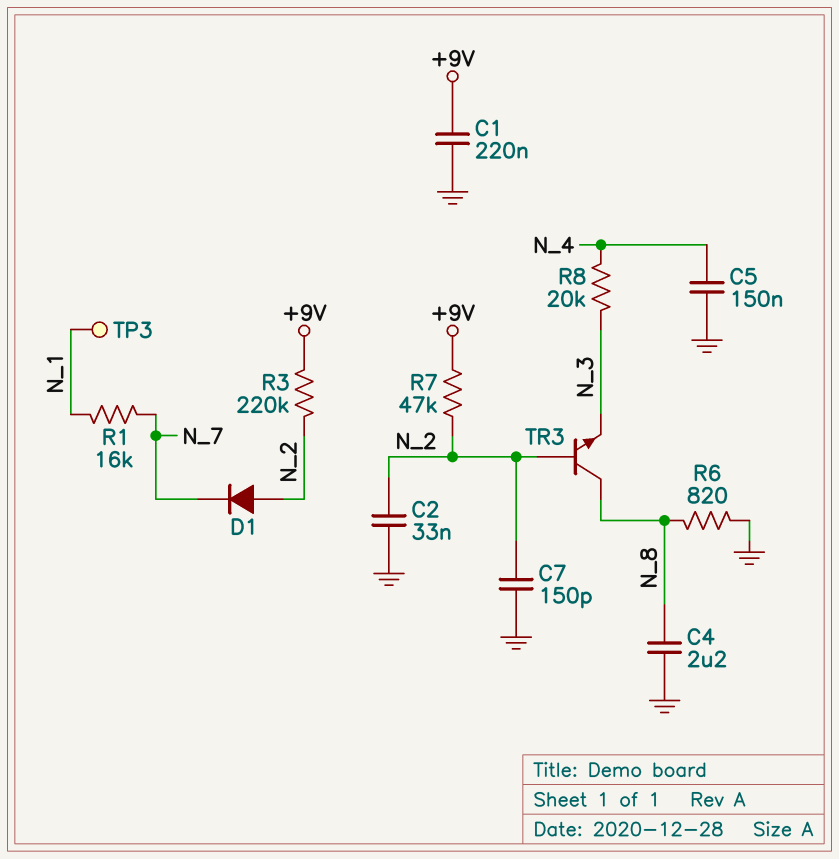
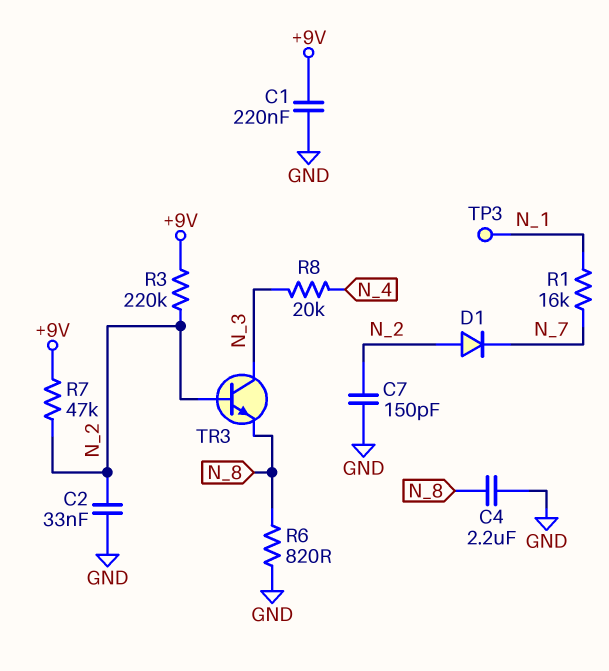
C5: 150nF (GND, N_4) -> none
TR3: NPN (B N_2, C N_8, E N_3) -> NPN (B N_2, C N_3, E N_8)

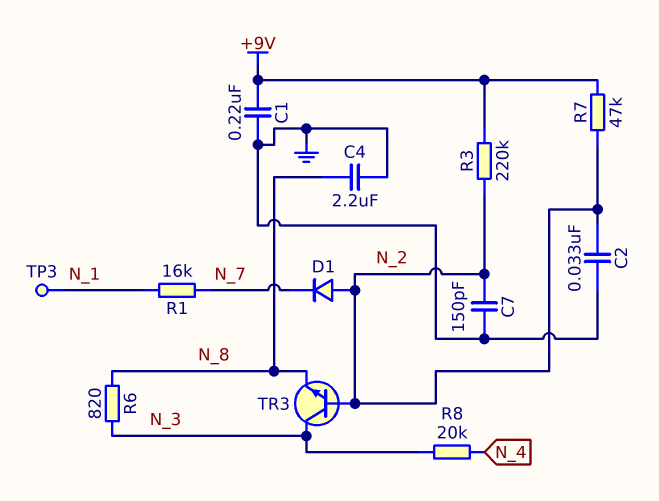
R6: 820 (GND, N_8) -> 820 (N_3, N_8)

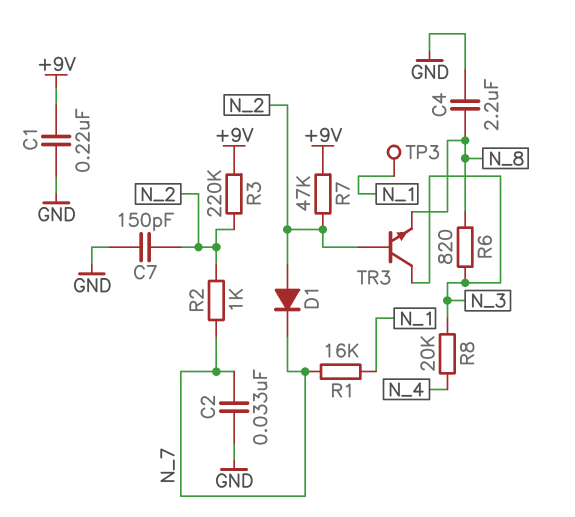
C2: 33nF (GND, N_2) -> 33nF (GND, N_7)
R2: none -> 1k (N_2, N_7)

